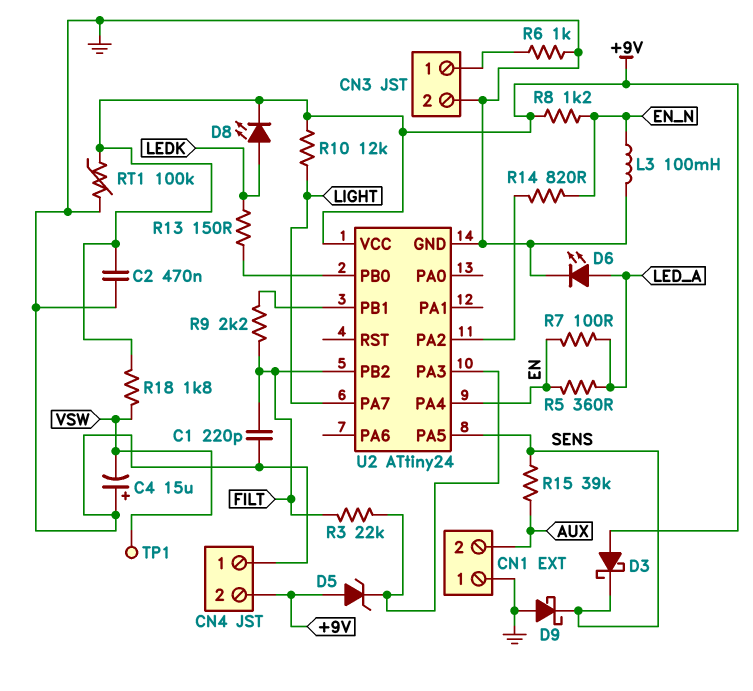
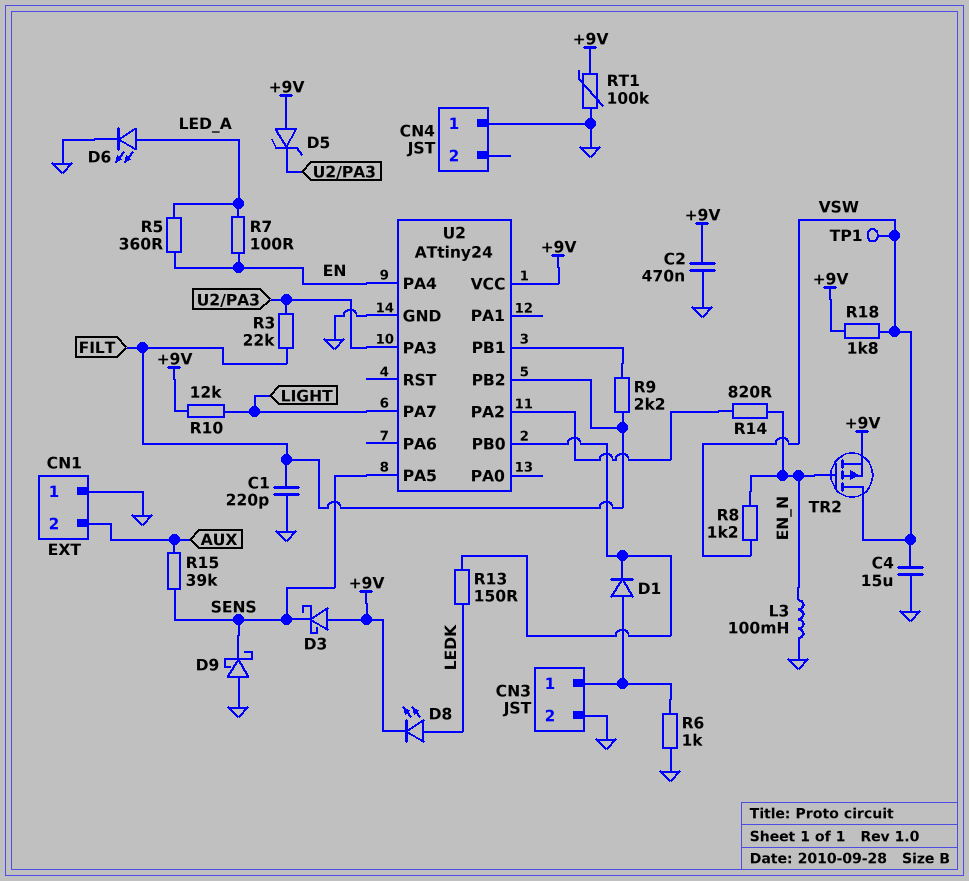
C4: 15uF (plus GND, minus VSW) -> 15uF (GND, VSW)
CN4 pin 2: +9V -> none
D1: none -> diode (A CN3/1, K U2/PB0)
R8: 1.2k (+9V, EN_N) -> 1.2k (EN_N, VSW)
TR2: none -> PMOS (G EN_N, D VSW, S +9V)

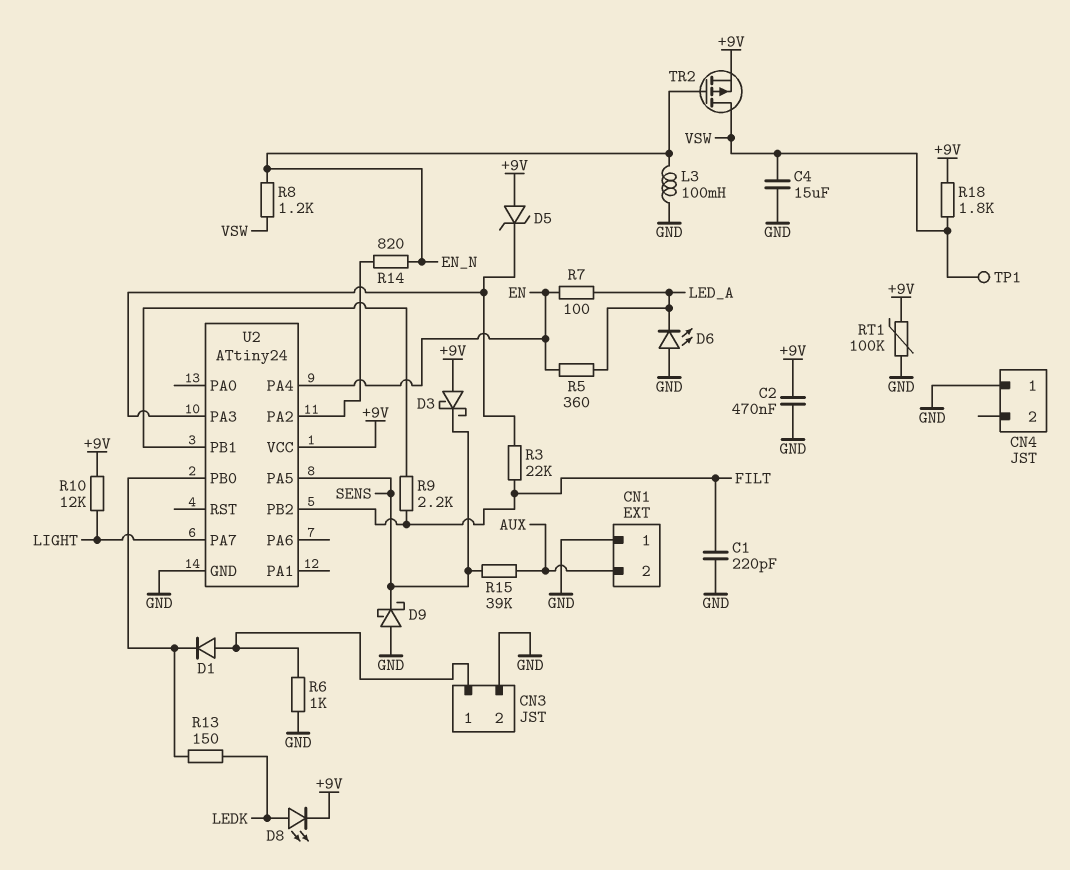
D6: LED (A LED_A, K GND) -> LED (A GND, K LED_A)

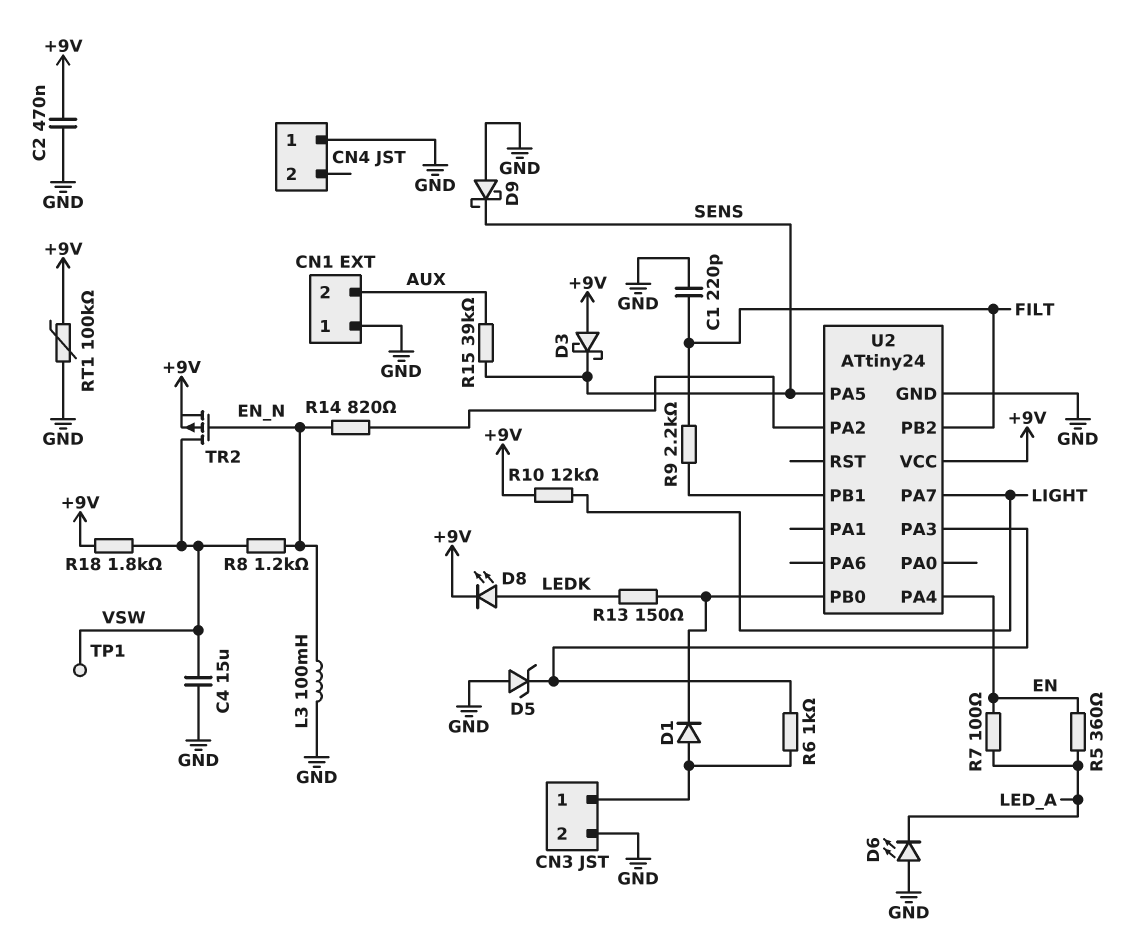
D5: zener (A +9V, K U2/PA3) -> zener (A GND, K U2/PA3)
R3: 22k (FILT, U2/PA3) -> none
R6: 1k (CN3/1, GND) -> 1k (CN3/1, U2/PA3)

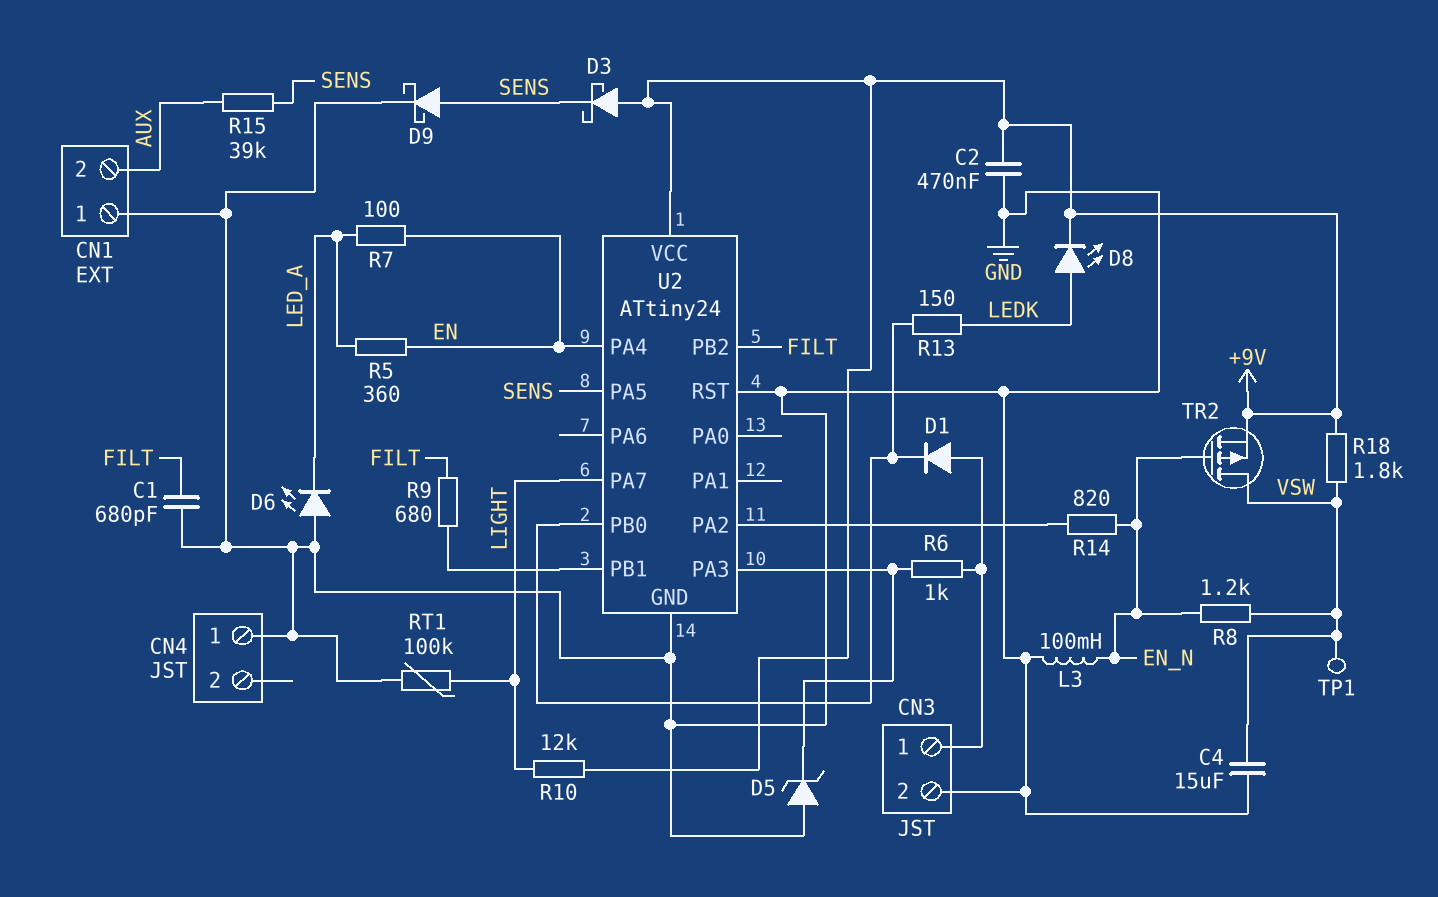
C1: 220pF (FILT, GND) -> 680pF (FILT, GND)
D9: schottky (A GND, K SENS) -> schottky (A SENS, K GND)
R9: 2.2k (FILT, U2/PB1) -> 680 (FILT, U2/PB1)
RT1: 100k (+9V, GND) -> 100k (GND, LIGHT)
U2 pin RST: none -> GND

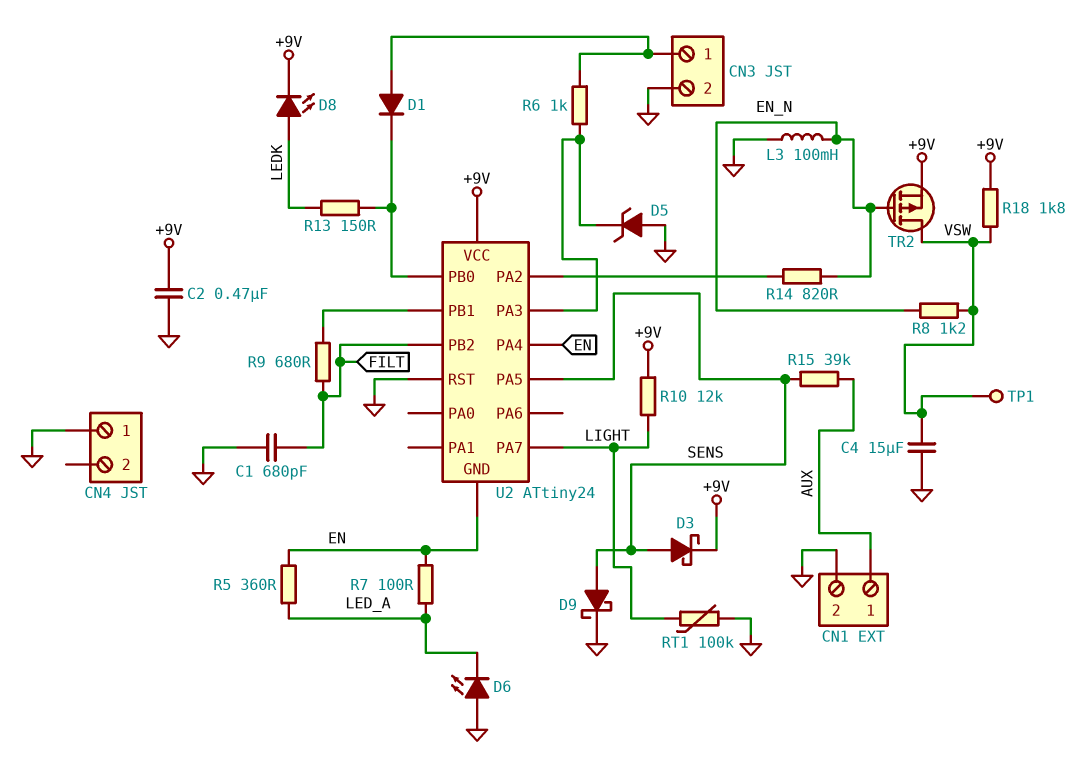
CN1 pin 1: GND -> AUX
CN1 pin 2: AUX -> GND
D3: schottky (A +9V, K SENS) -> schottky (A SENS, K +9V)
U2 pin GND: GND -> EN

